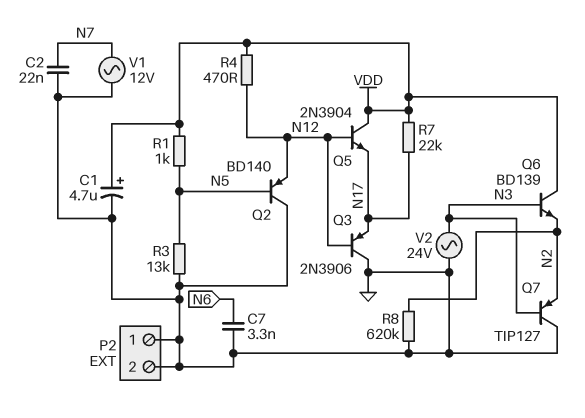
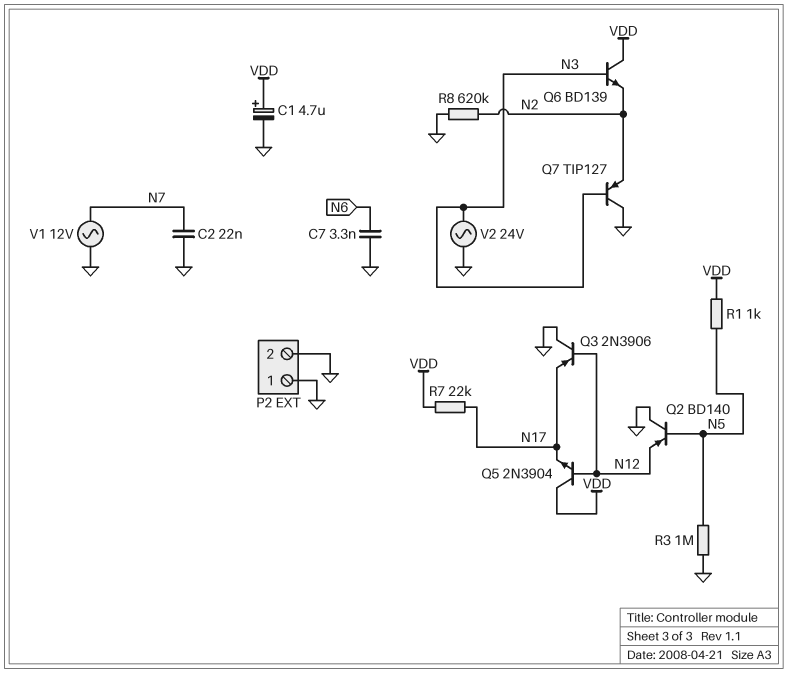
R3: 13k (GND, N5) -> 1M (GND, N5)
R4: 470 (N12, VDD) -> none

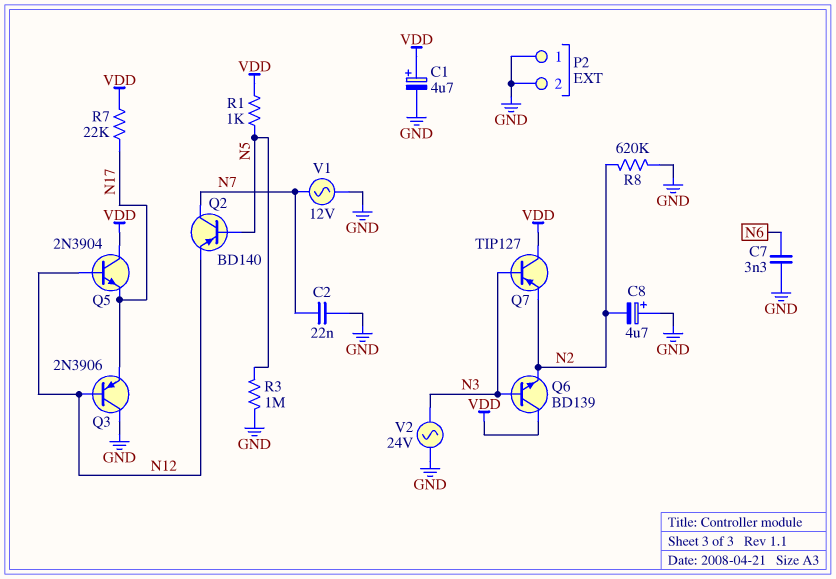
C8: none -> 4.7uF (plus GND, minus N2)
Q2: PNP BD140 (B N5, C GND, E N12) -> PNP BD140 (B N5, C N7, E N12)
Q7: PNP TIP127 (B N3, C GND, E N2) -> PNP TIP127 (B N3, C VDD, E N2)

